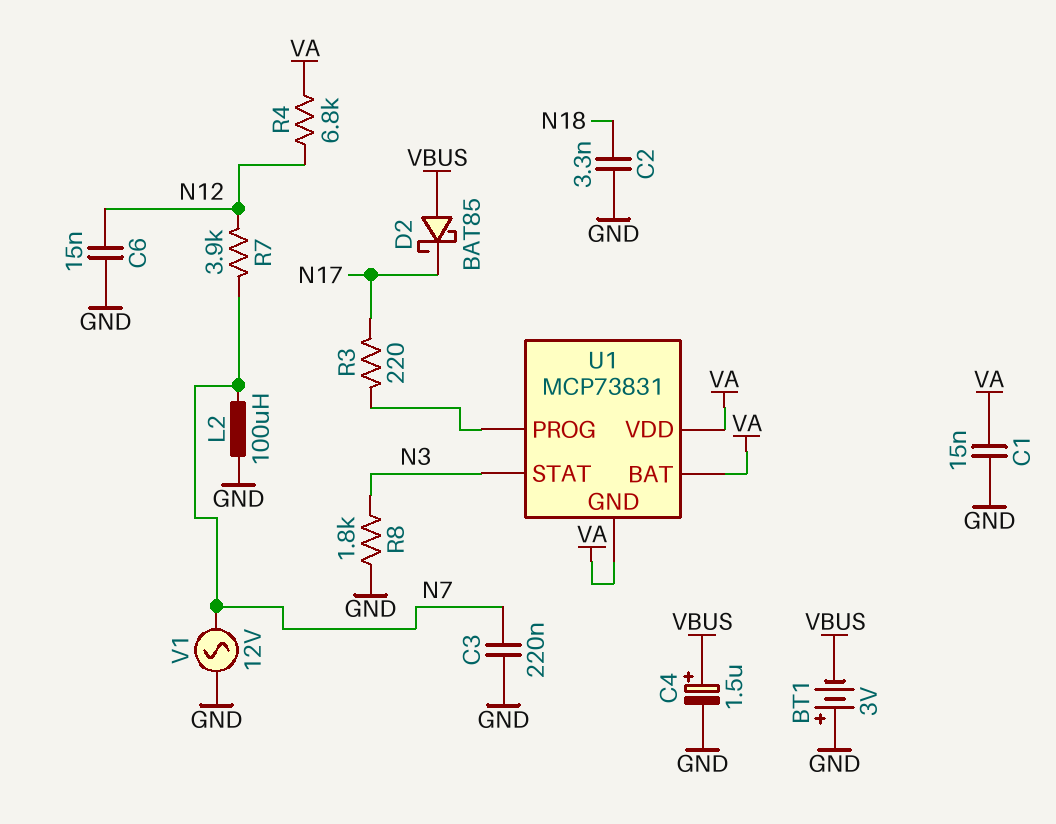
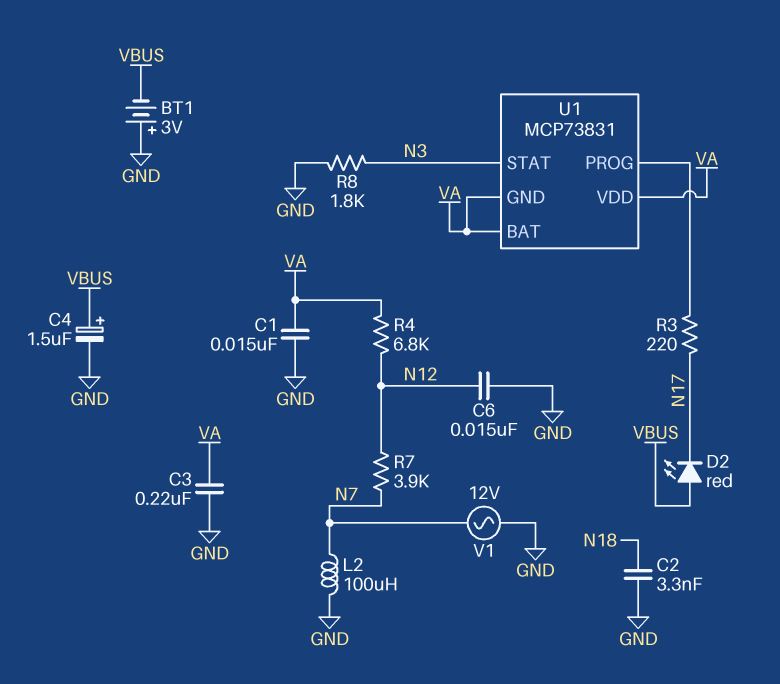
C3: 220nF (GND, N7) -> 220nF (GND, VA)
D2: schottky BAT85 (A VBUS, K N17) -> LED red (A VBUS, K N17)

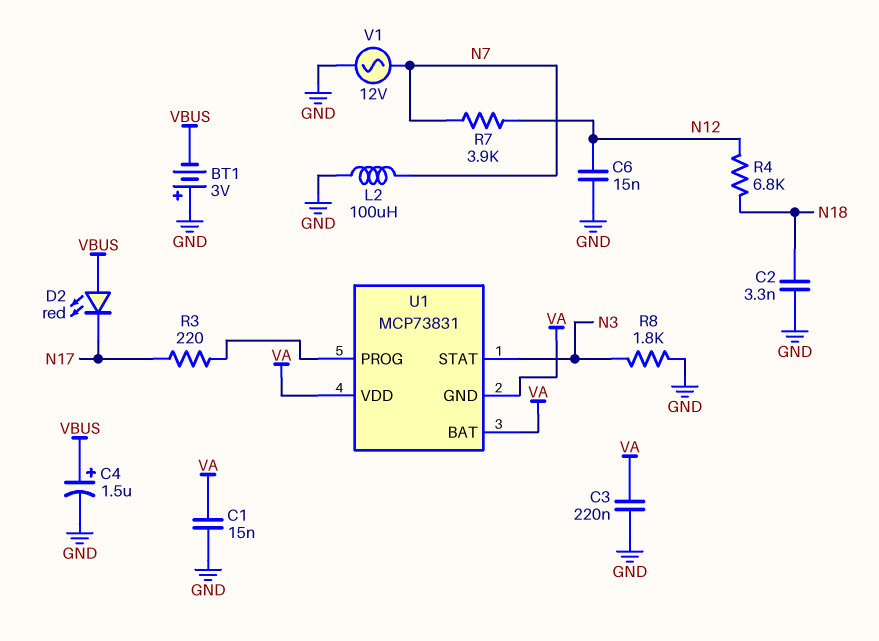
R4: 6.8k (N12, VA) -> 6.8k (N12, N18)

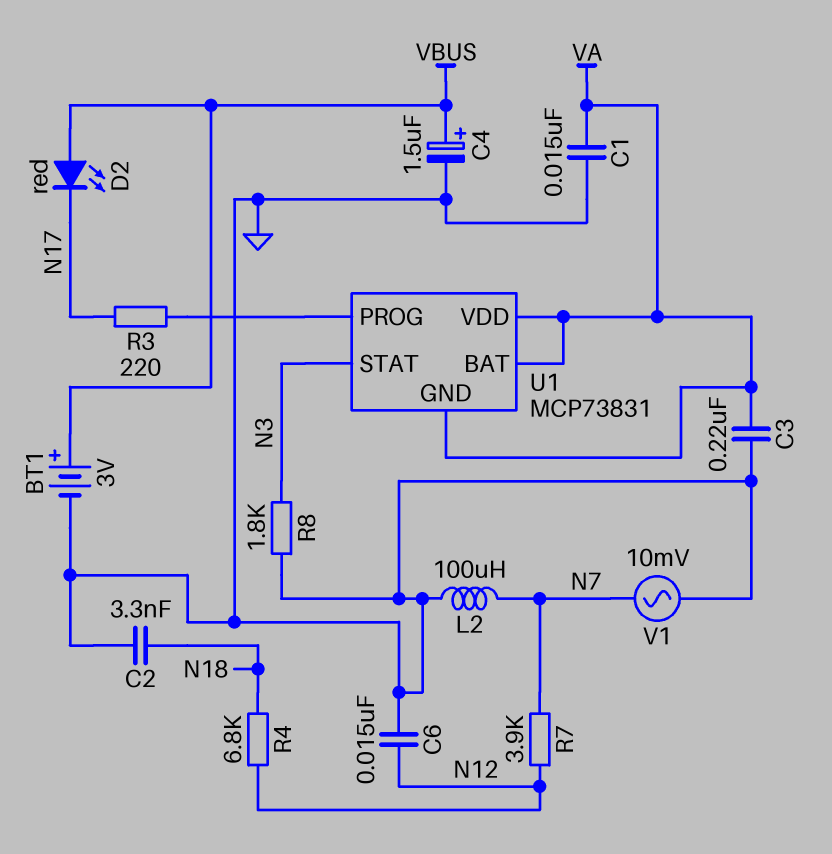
BT1: 3V (plus GND, minus VBUS) -> 3V (plus VBUS, minus GND)
V1: AC 12V (GND, N7) -> AC 10mV (GND, N7)

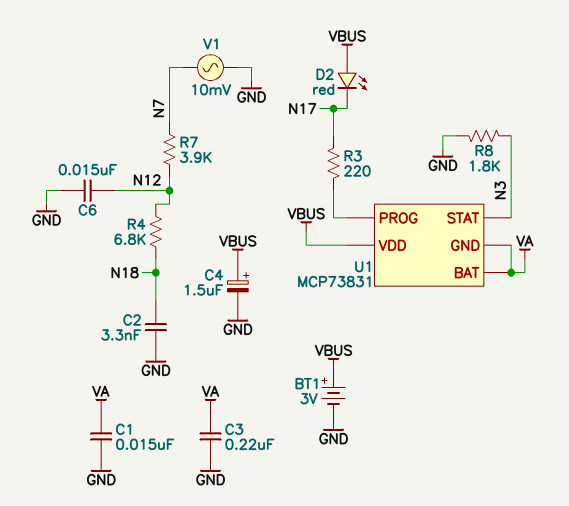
L2: 100uH (GND, N7) -> none
U1 pin VDD: VA -> VBUS

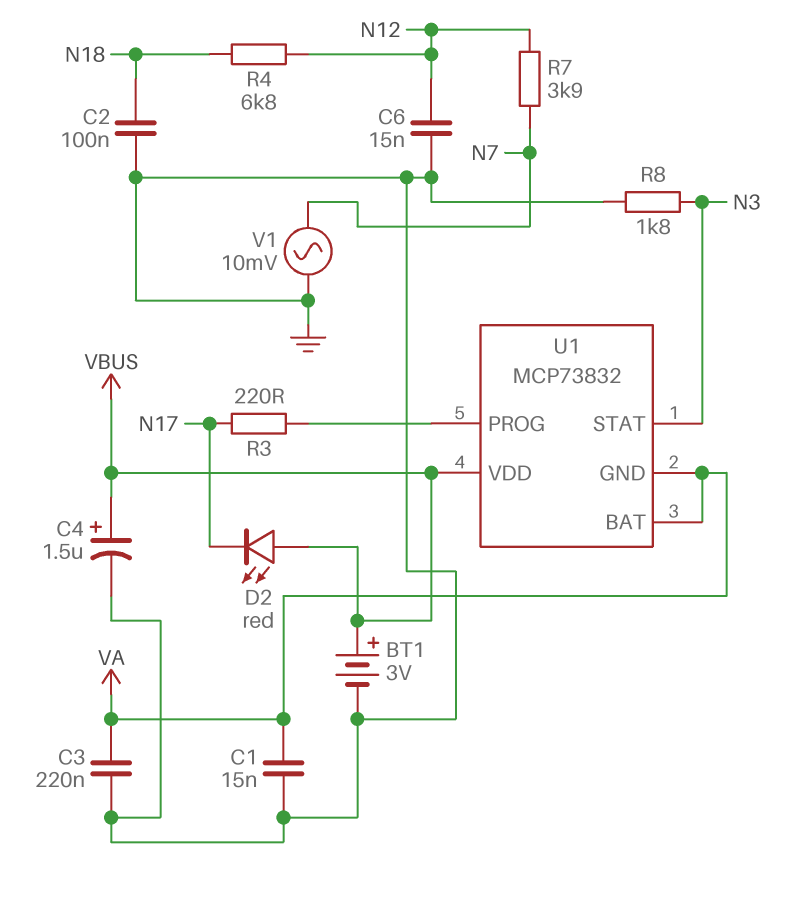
C2: 3.3nF (GND, N18) -> 100nF (GND, N18)
U1: MCP73831 -> MCP73832

